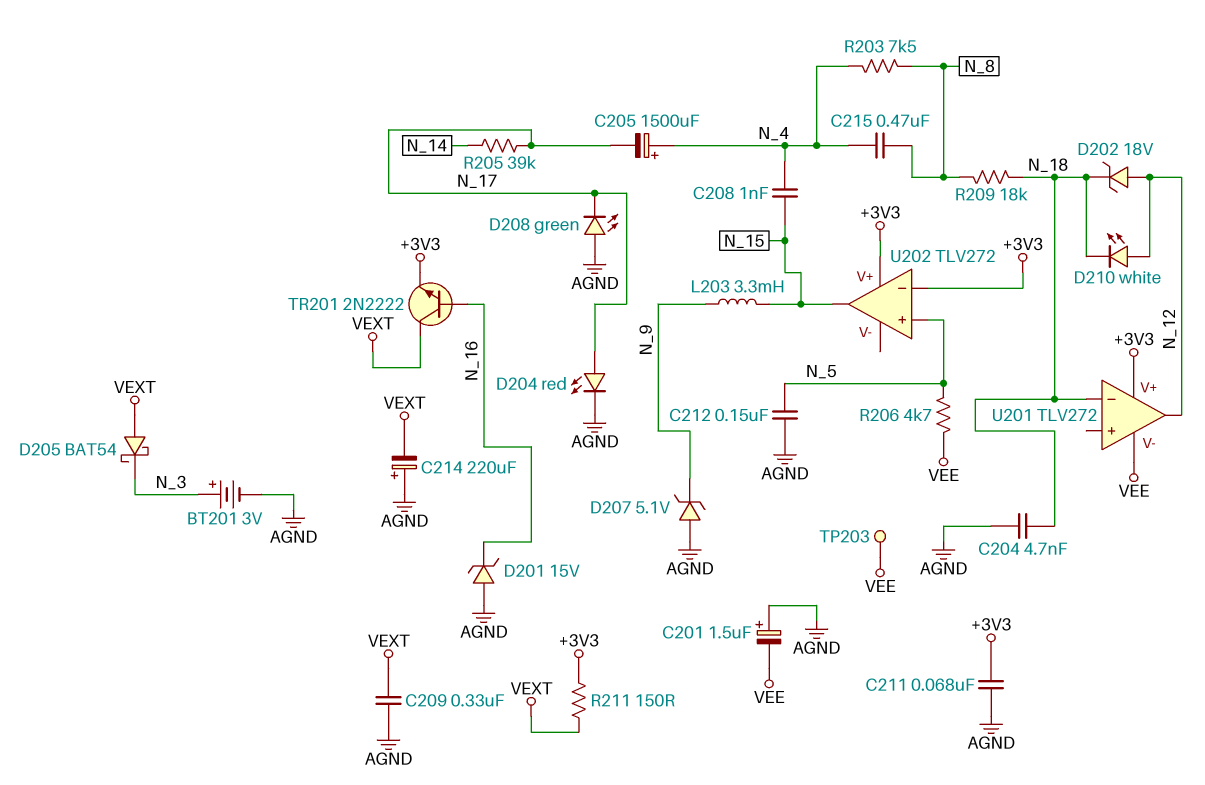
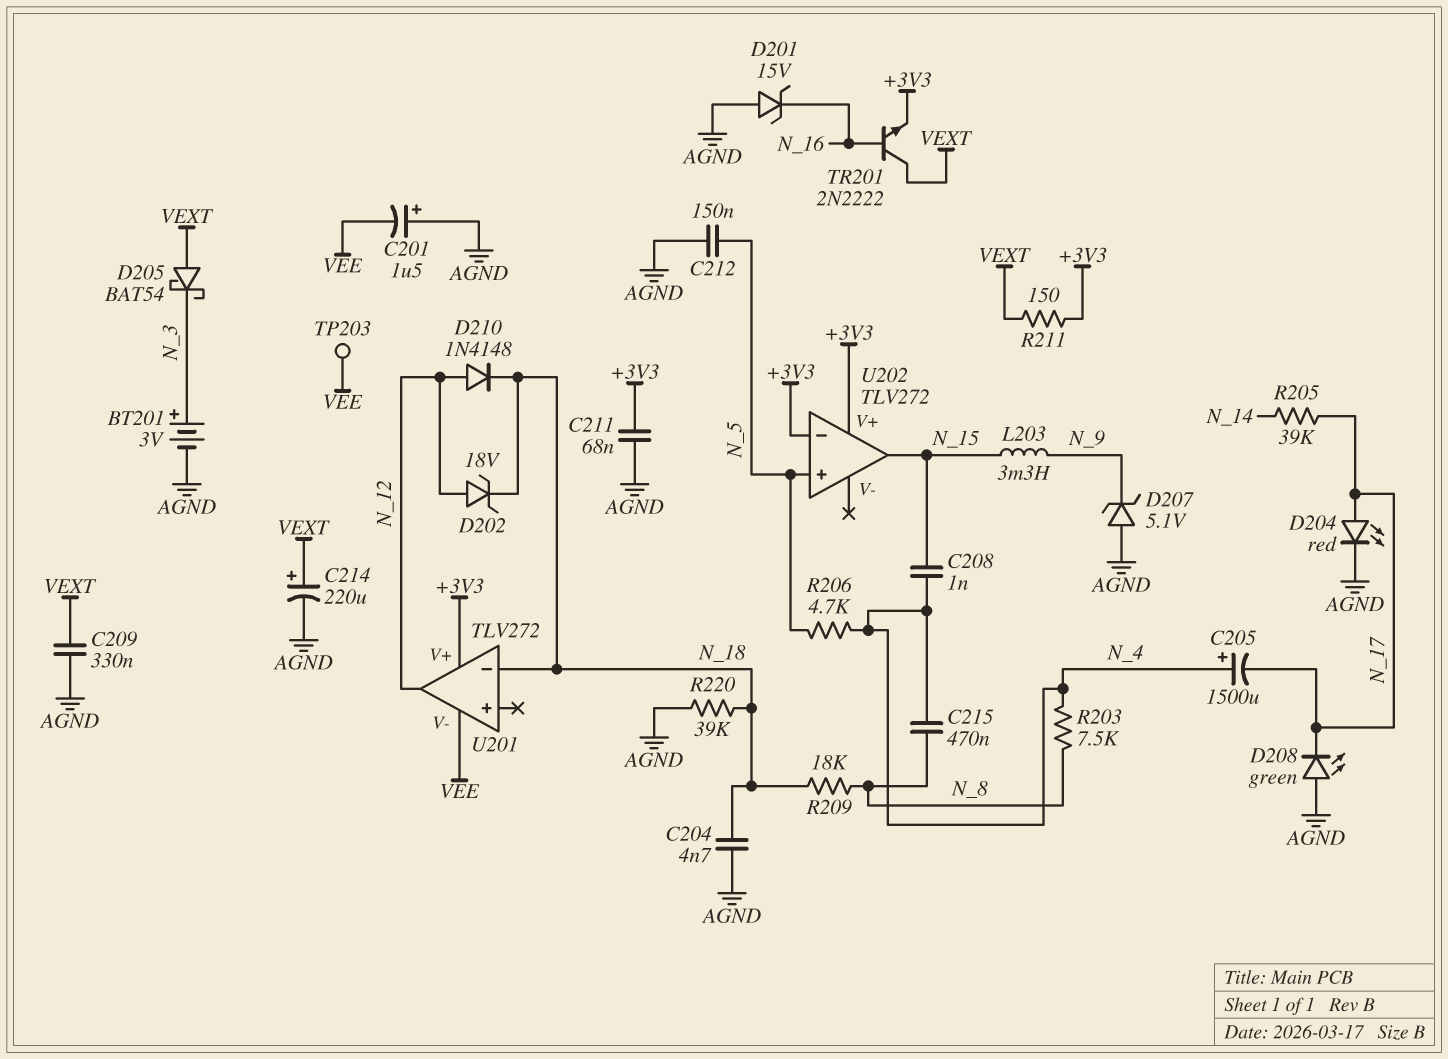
C214: 220uF (plus AGND, minus VEXT) -> 220uF (plus VEXT, minus AGND)
D210: LED white (A N_12, K N_18) -> diode 1N4148 (A N_12, K N_18)
R206: 4.7k (N_5, VEE) -> 4.7k (N_4, N_5)
R220: none -> 39k (AGND, N_18)

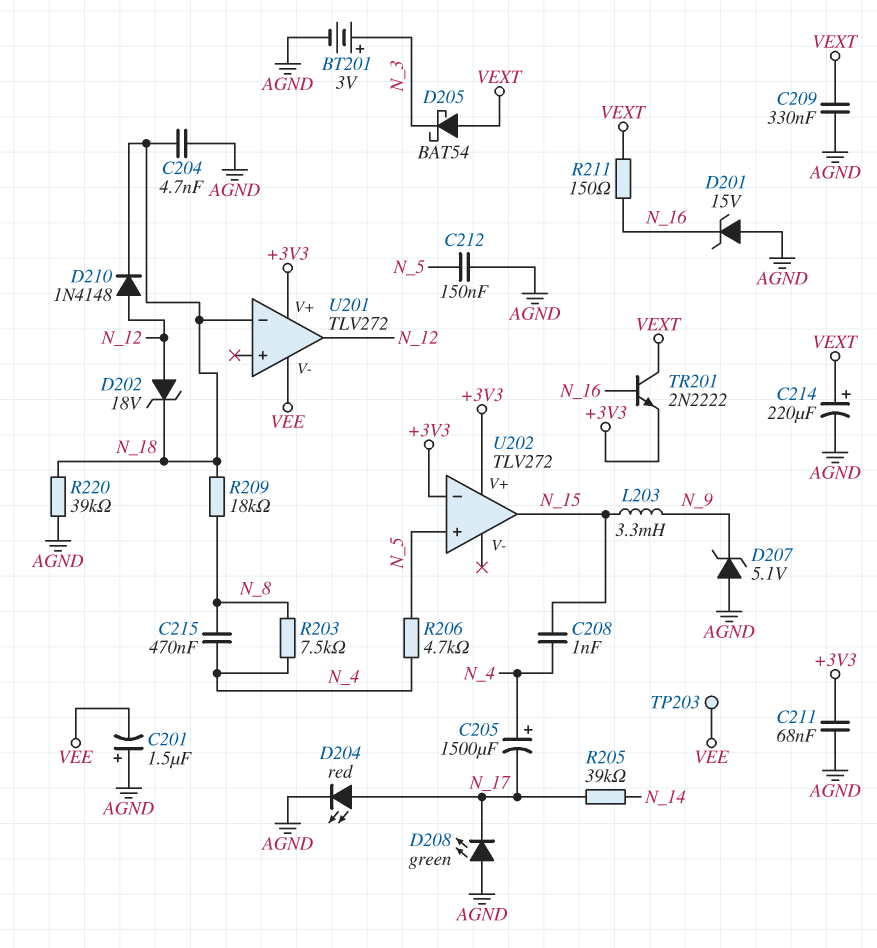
R211: 150 (+3V3, VEXT) -> 150 (N_16, VEXT)

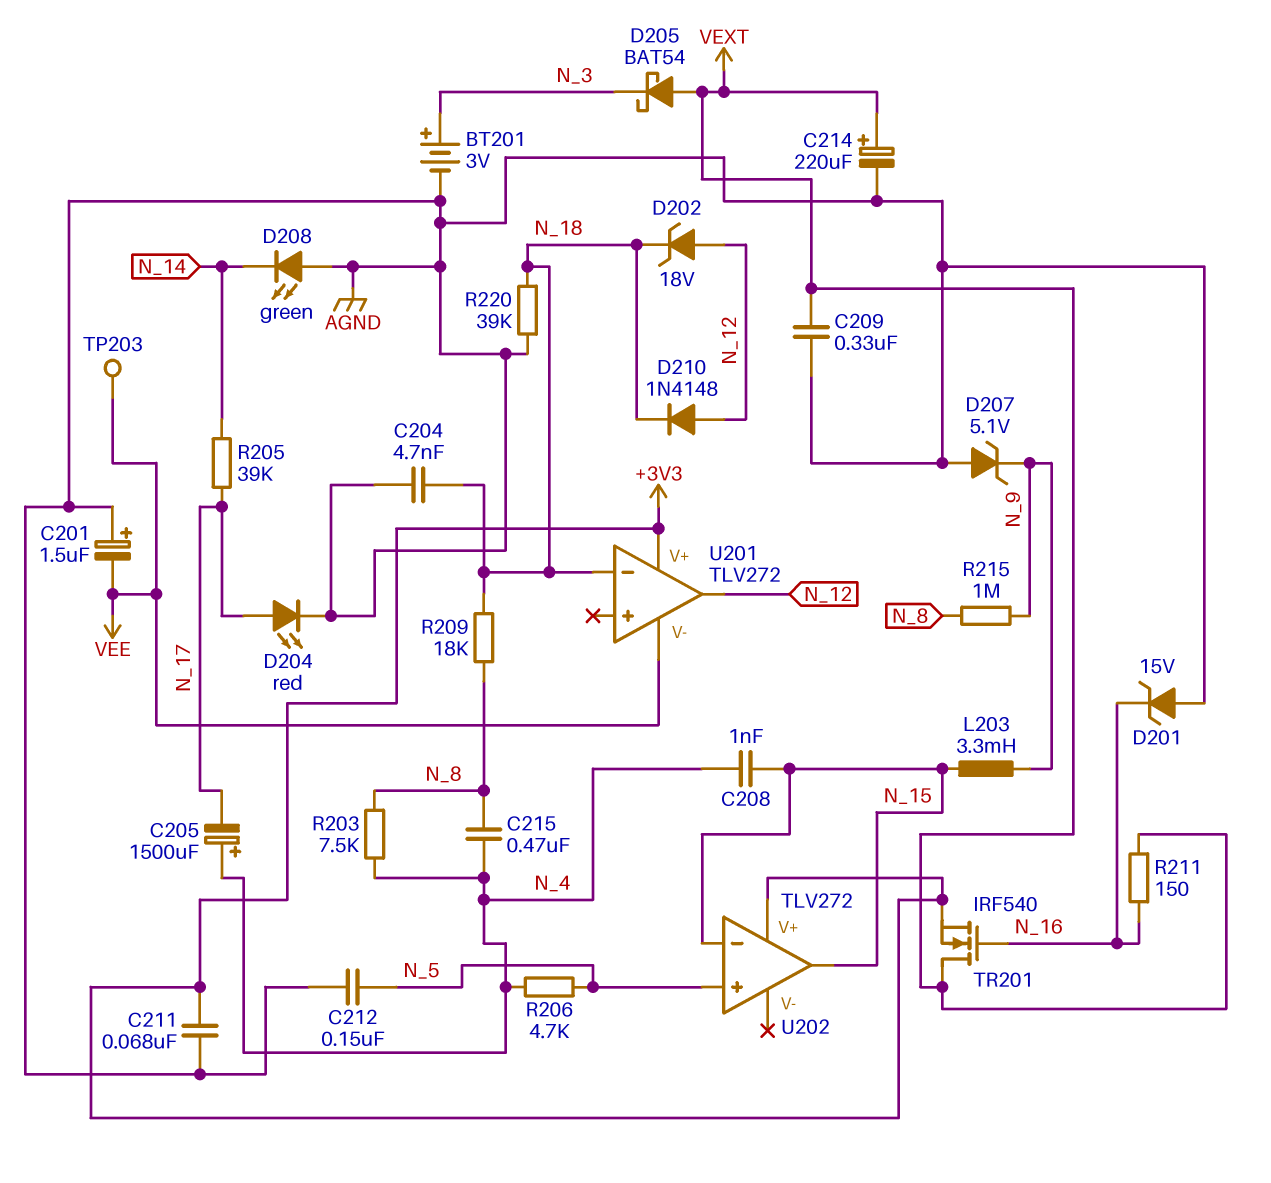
D208: LED green (A AGND, K N_17) -> LED green (A AGND, K N_14)
R215: none -> 1M (N_8, N_9)
TR201: NPN 2N2222 (B N_16, C VEXT, E +3V3) -> NMOS IRF540 (G N_16, D VEXT, S +3V3)
U202 pin in-: +3V3 -> N_15

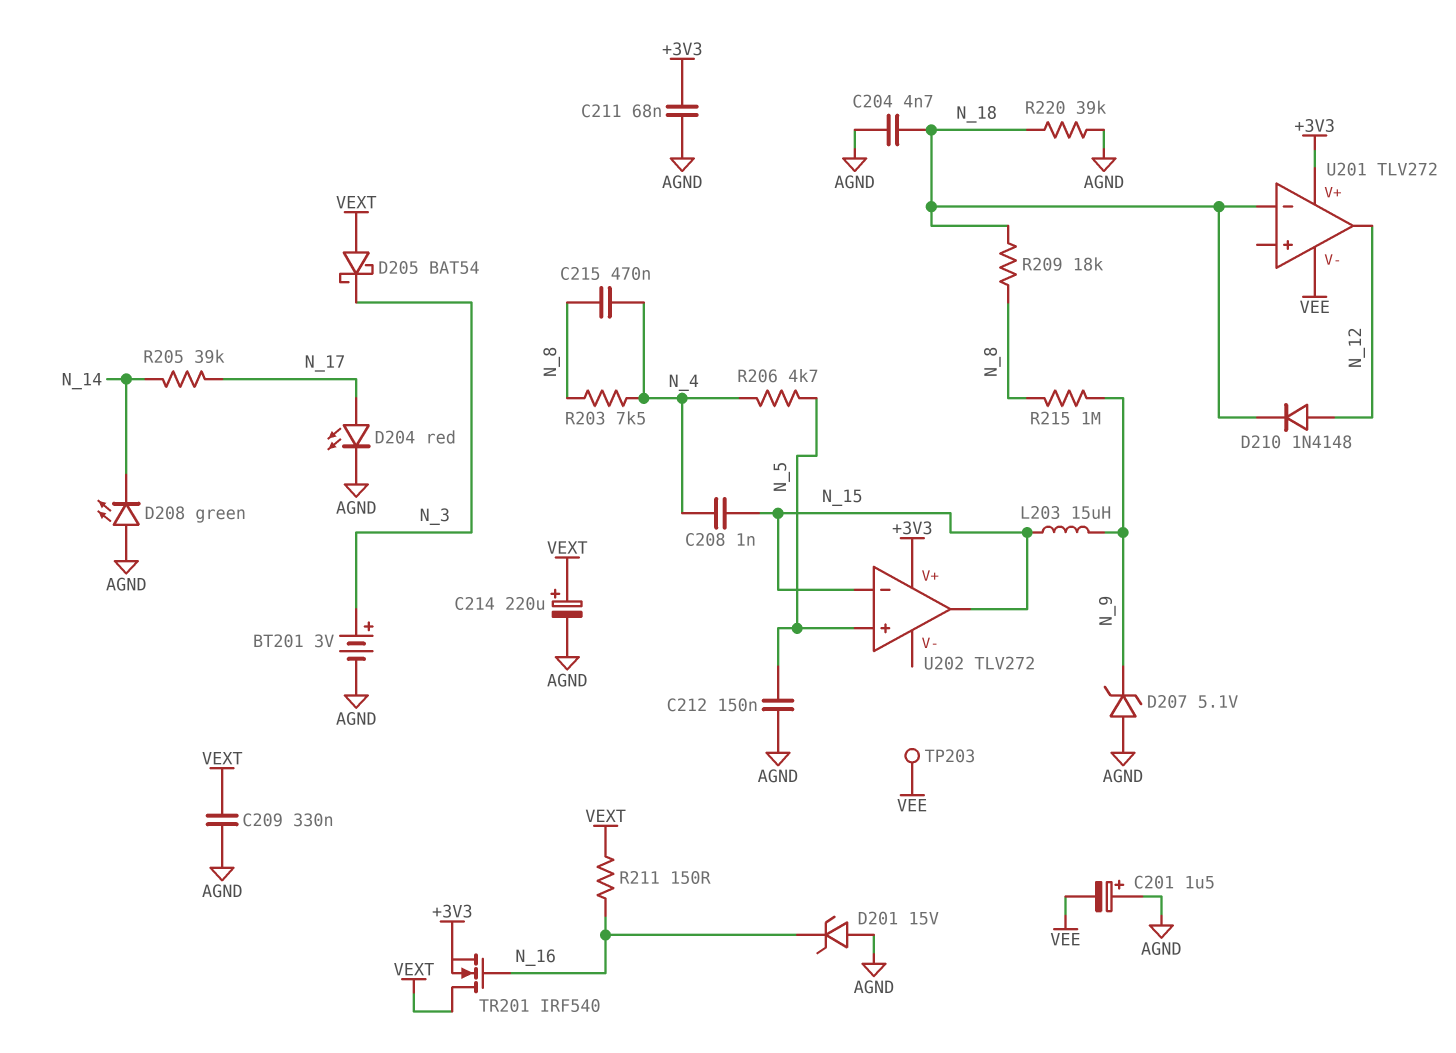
C205: 1500uF (plus N_4, minus N_17) -> none
D202: zener 18V (A N_12, K N_18) -> none
L203: 3.3mH (N_9, N_15) -> 15uH (N_9, N_15)

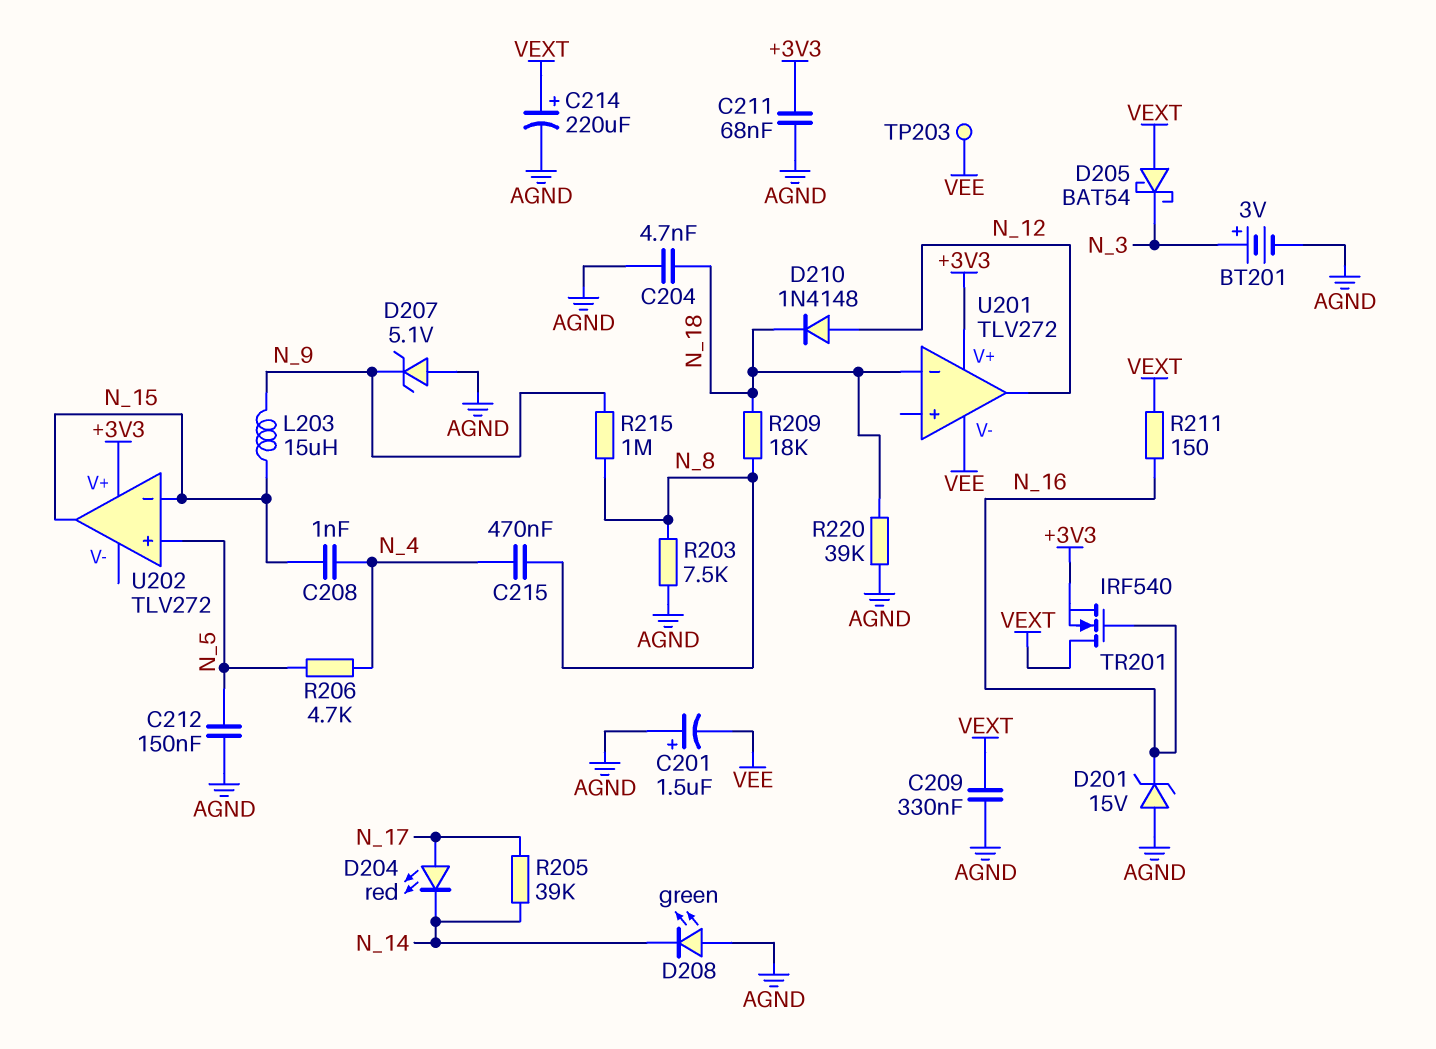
D204: LED red (A N_17, K AGND) -> LED red (A N_17, K N_14)
R203: 7.5k (N_4, N_8) -> 7.5k (AGND, N_8)

